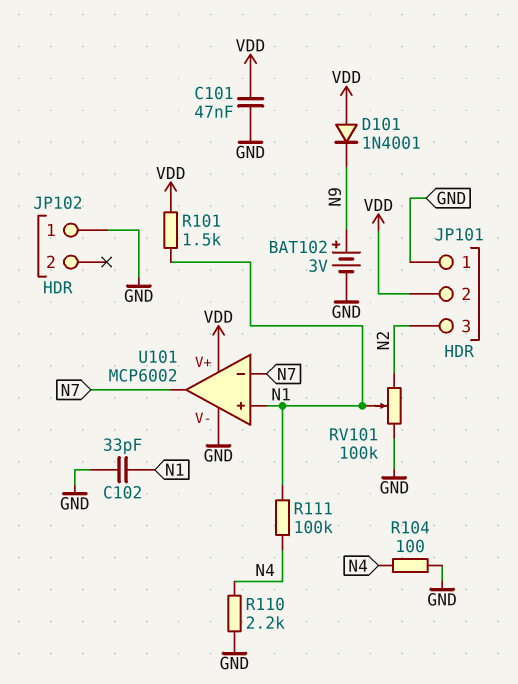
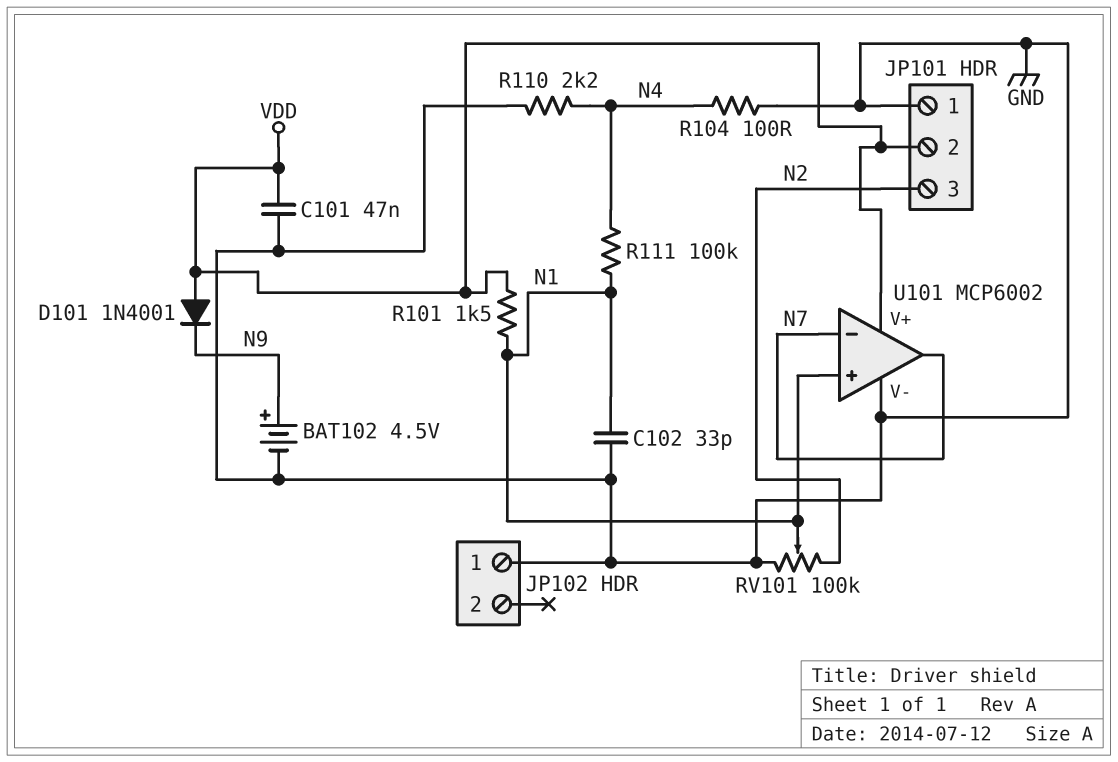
BAT102: 3V (plus N9, minus GND) -> 4.5V (plus N9, minus GND)

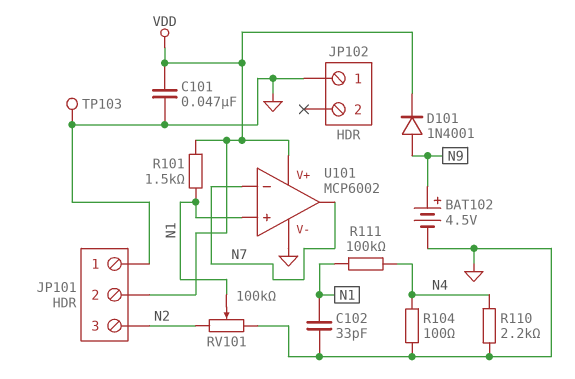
D101: diode 1N4001 (A VDD, K N9) -> diode 1N4001 (A N9, K VDD)
TP103: none -> test point (GND)

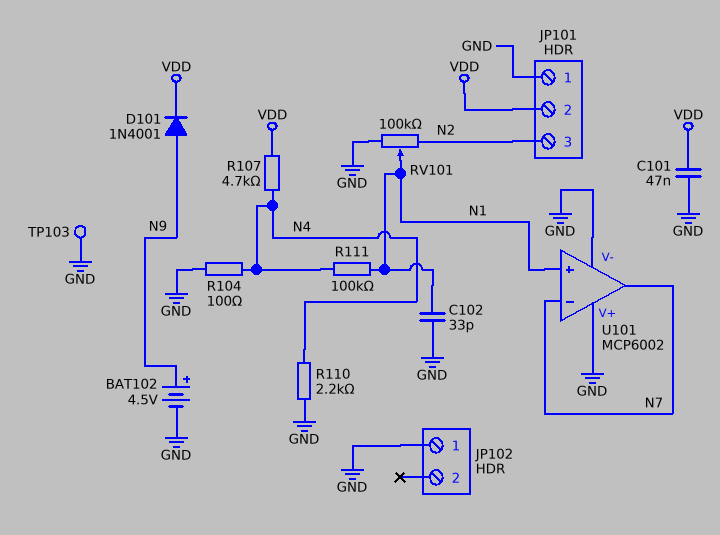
R101: 1.5k (N1, VDD) -> none
R107: none -> 4.7k (N4, VDD)
U101 pin V+: VDD -> GND

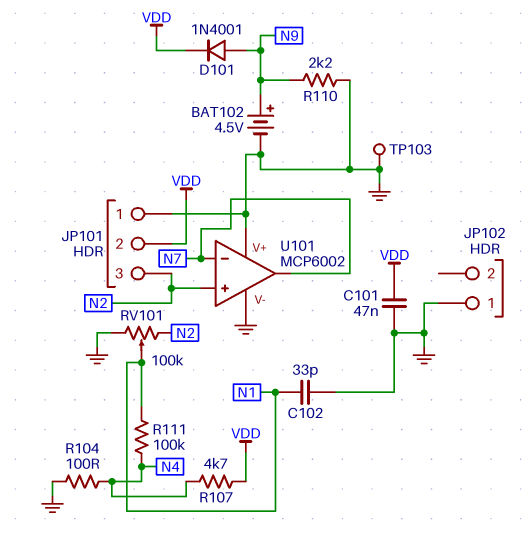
R110: 2.2k (GND, N4) -> 2.2k (GND, N9)
U101 pin in+: N1 -> N2

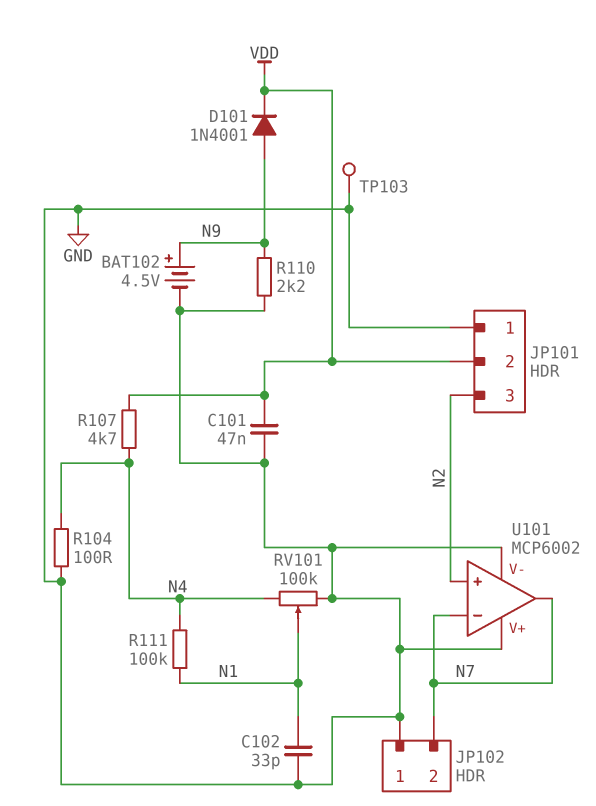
JP102 pin 2: none -> N7
RV101: 100k (GND, N2, wiper N1) -> 100k (GND, N4, wiper N1)

